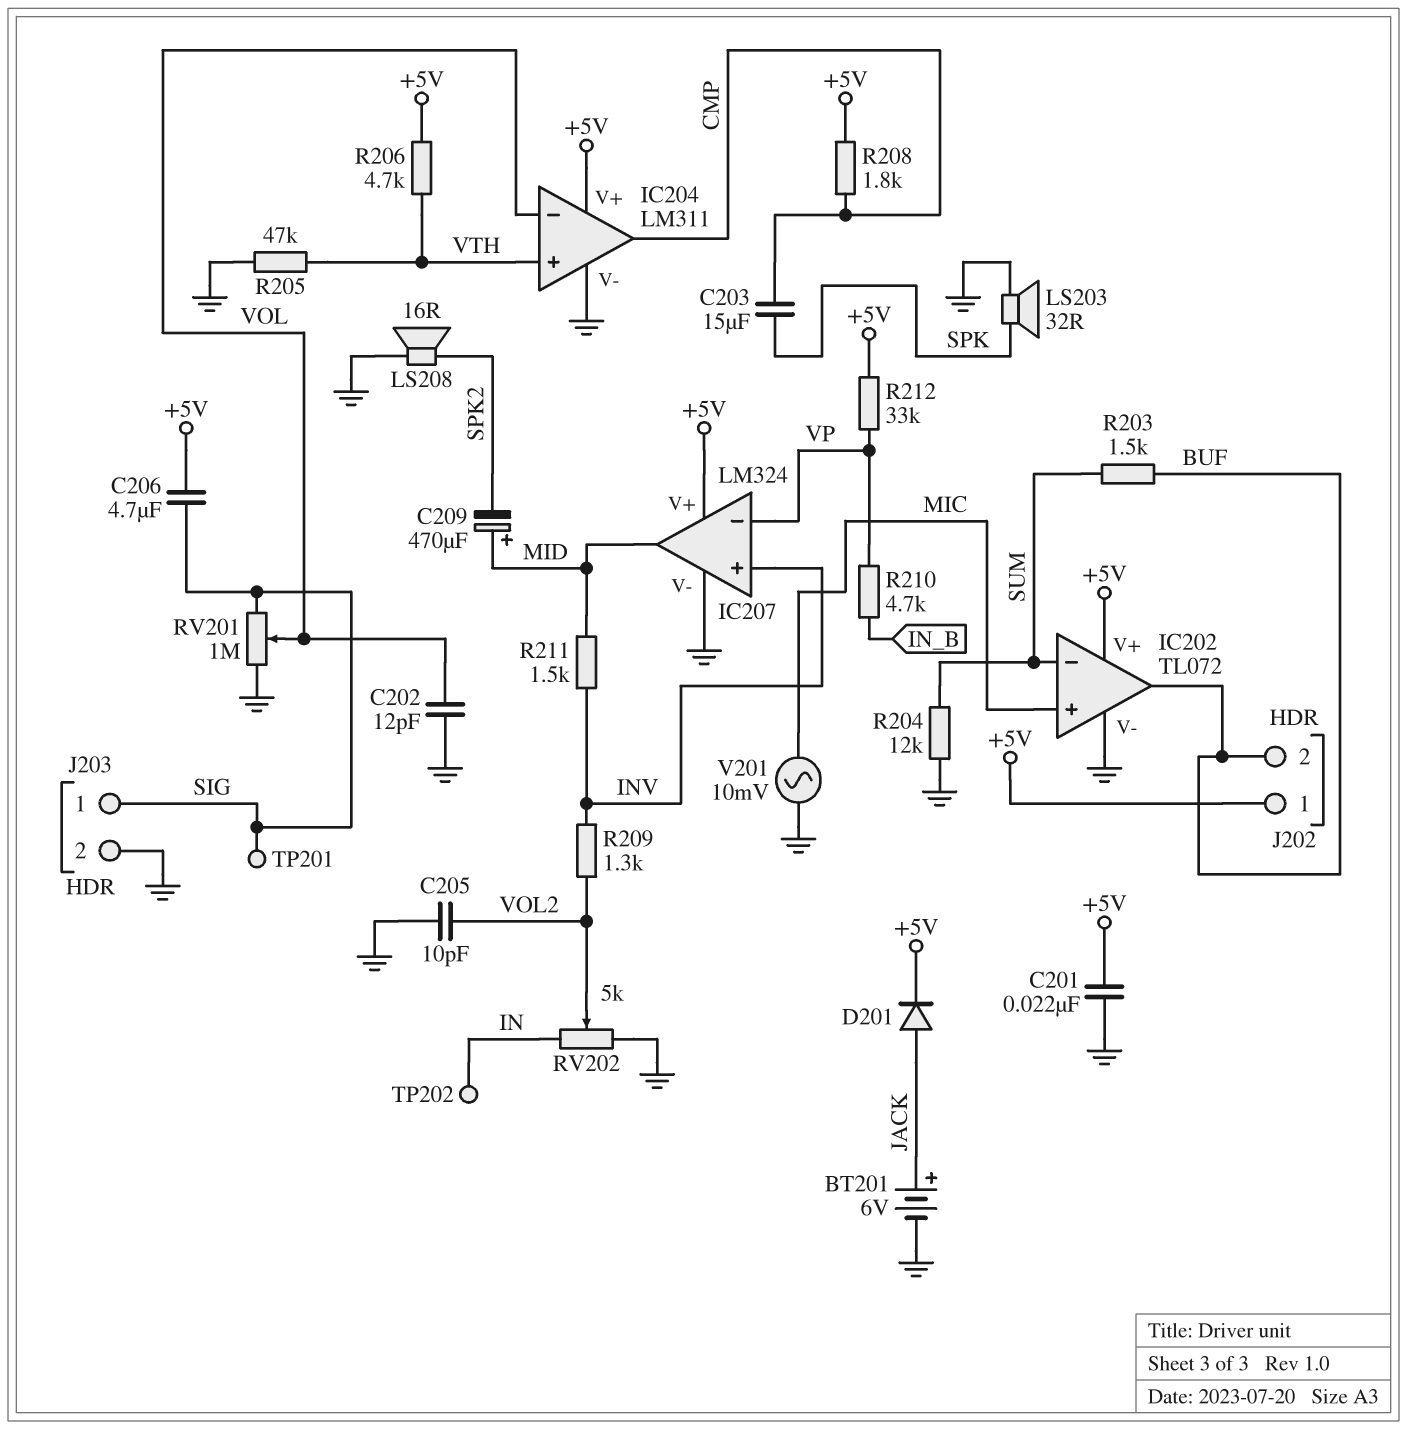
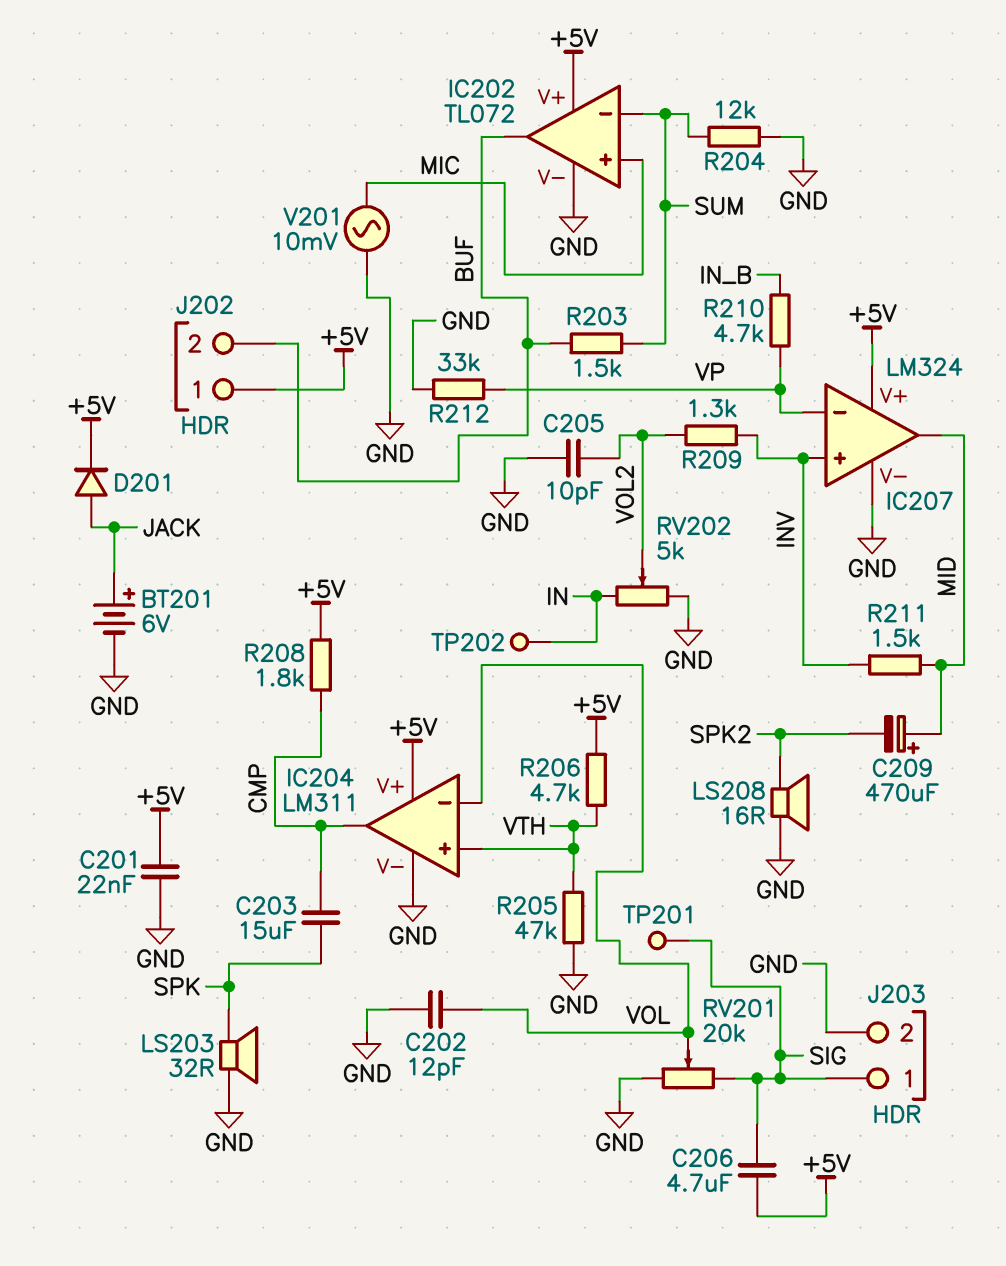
R212: 33k (+5V, VP) -> 33k (GND, VP)
RV201: 1M (GND, SIG, wiper VOL) -> 20k (GND, SIG, wiper VOL)

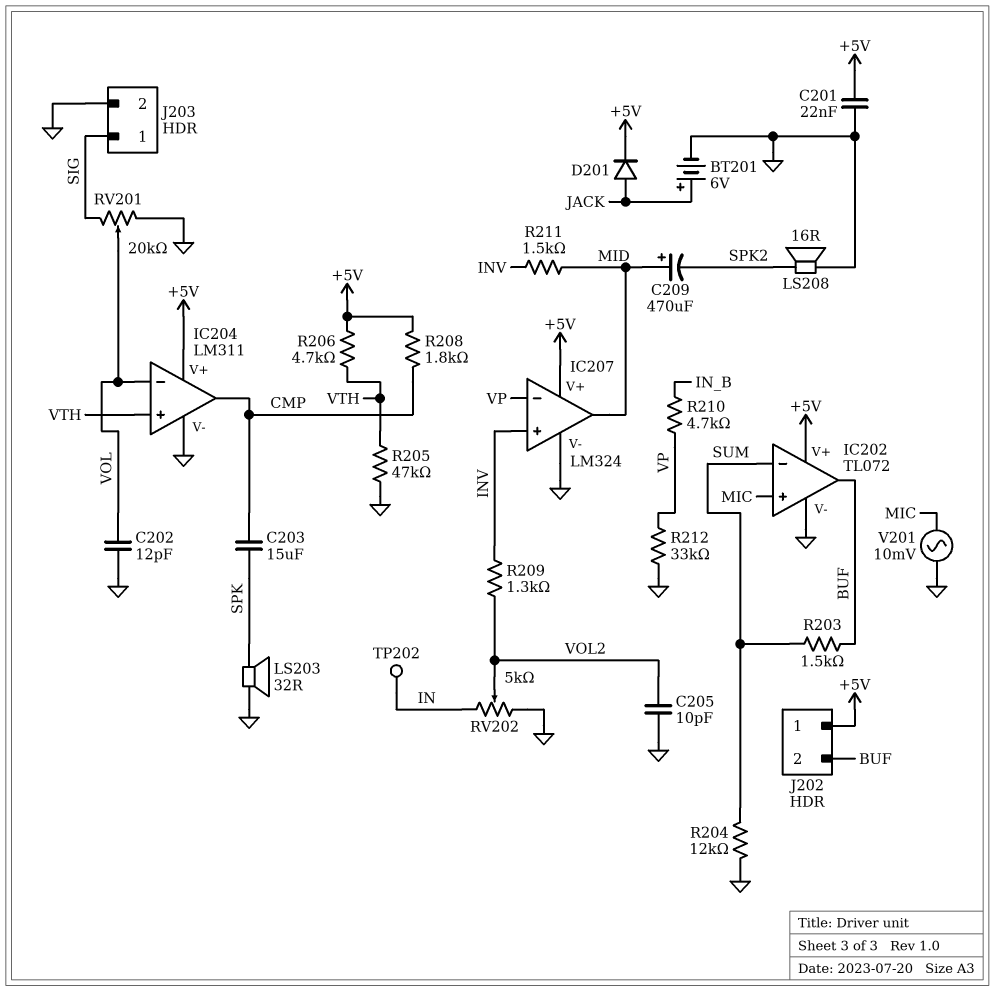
C206: 4.7uF (+5V, SIG) -> none
TP201: test point (SIG) -> none

